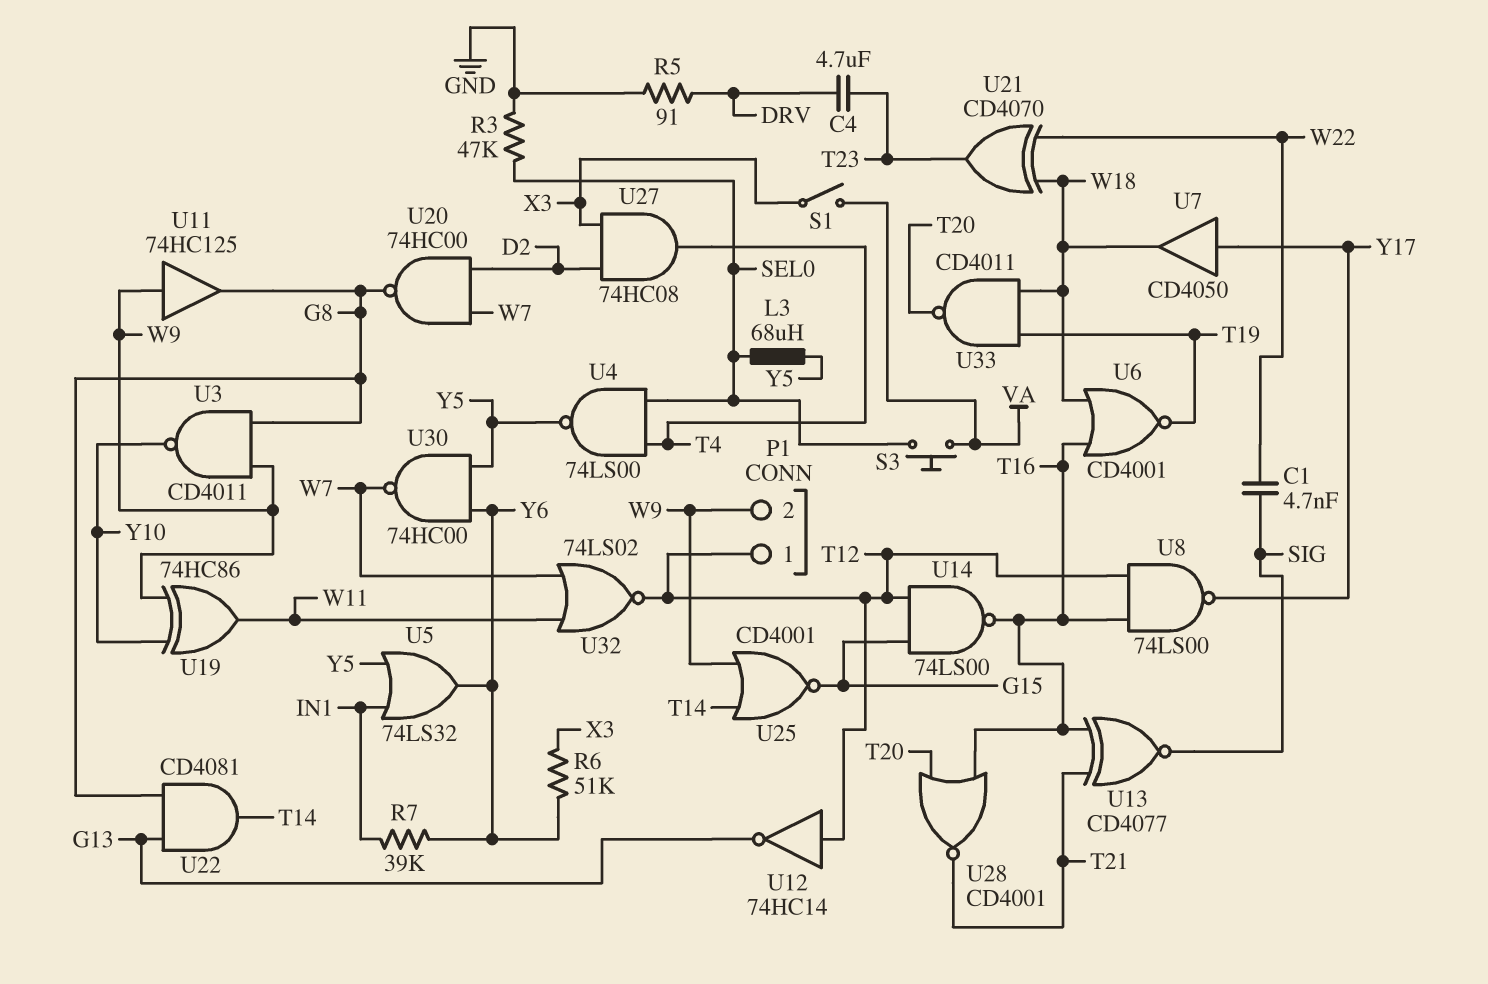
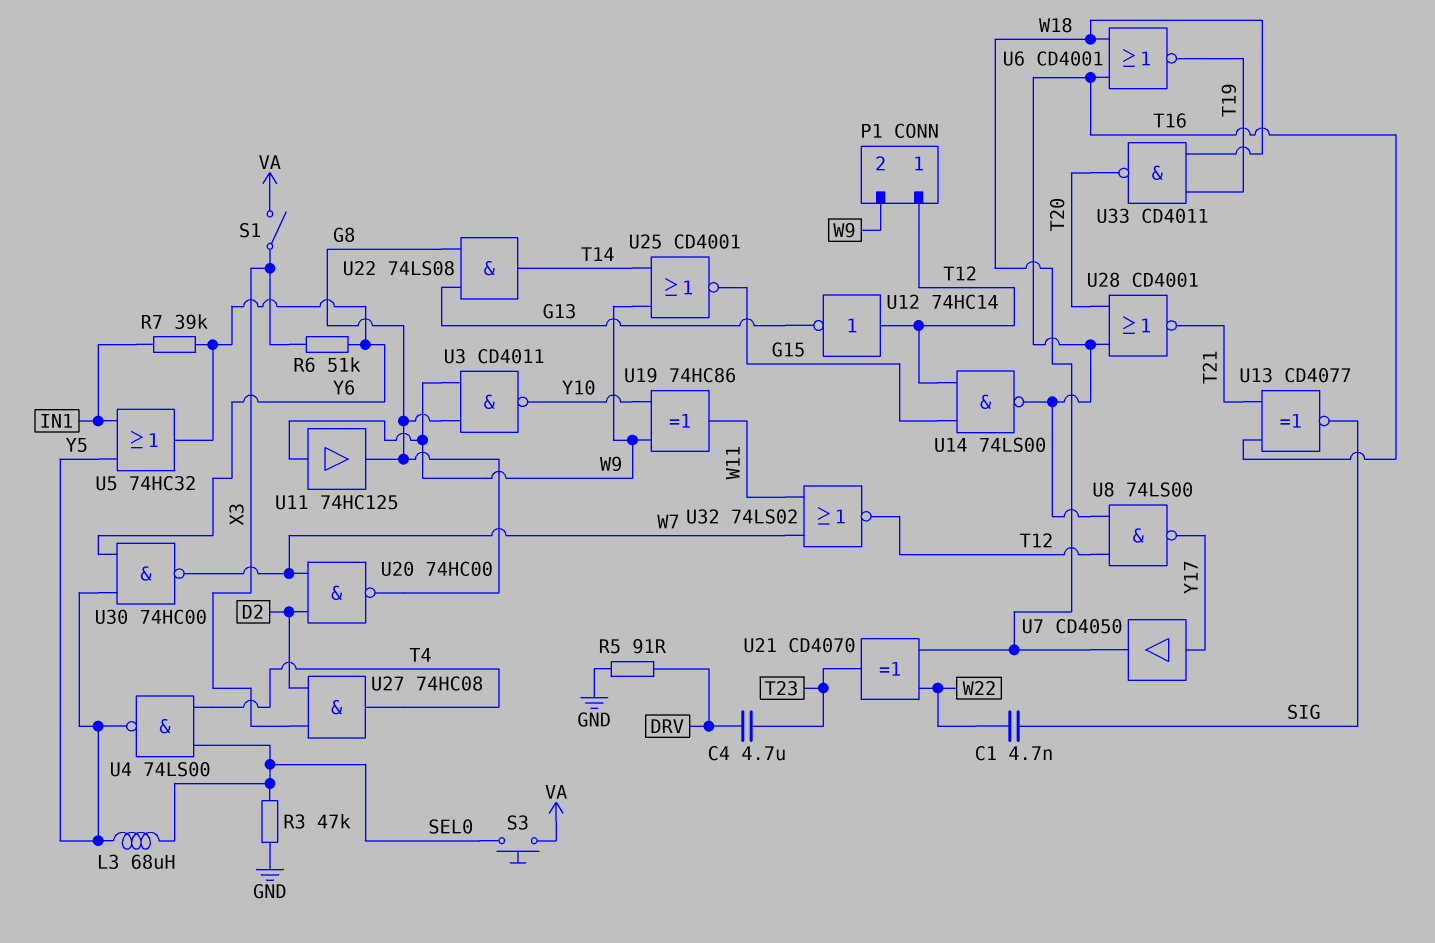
U5: OR 74LS32 (in IN1, in Y5, out Y6) -> OR 74HC32 (in IN1, in Y5, out Y6)
U22: AND CD4081 (in G8, in G13, out T14) -> AND 74LS08 (in G8, in G13, out T14)

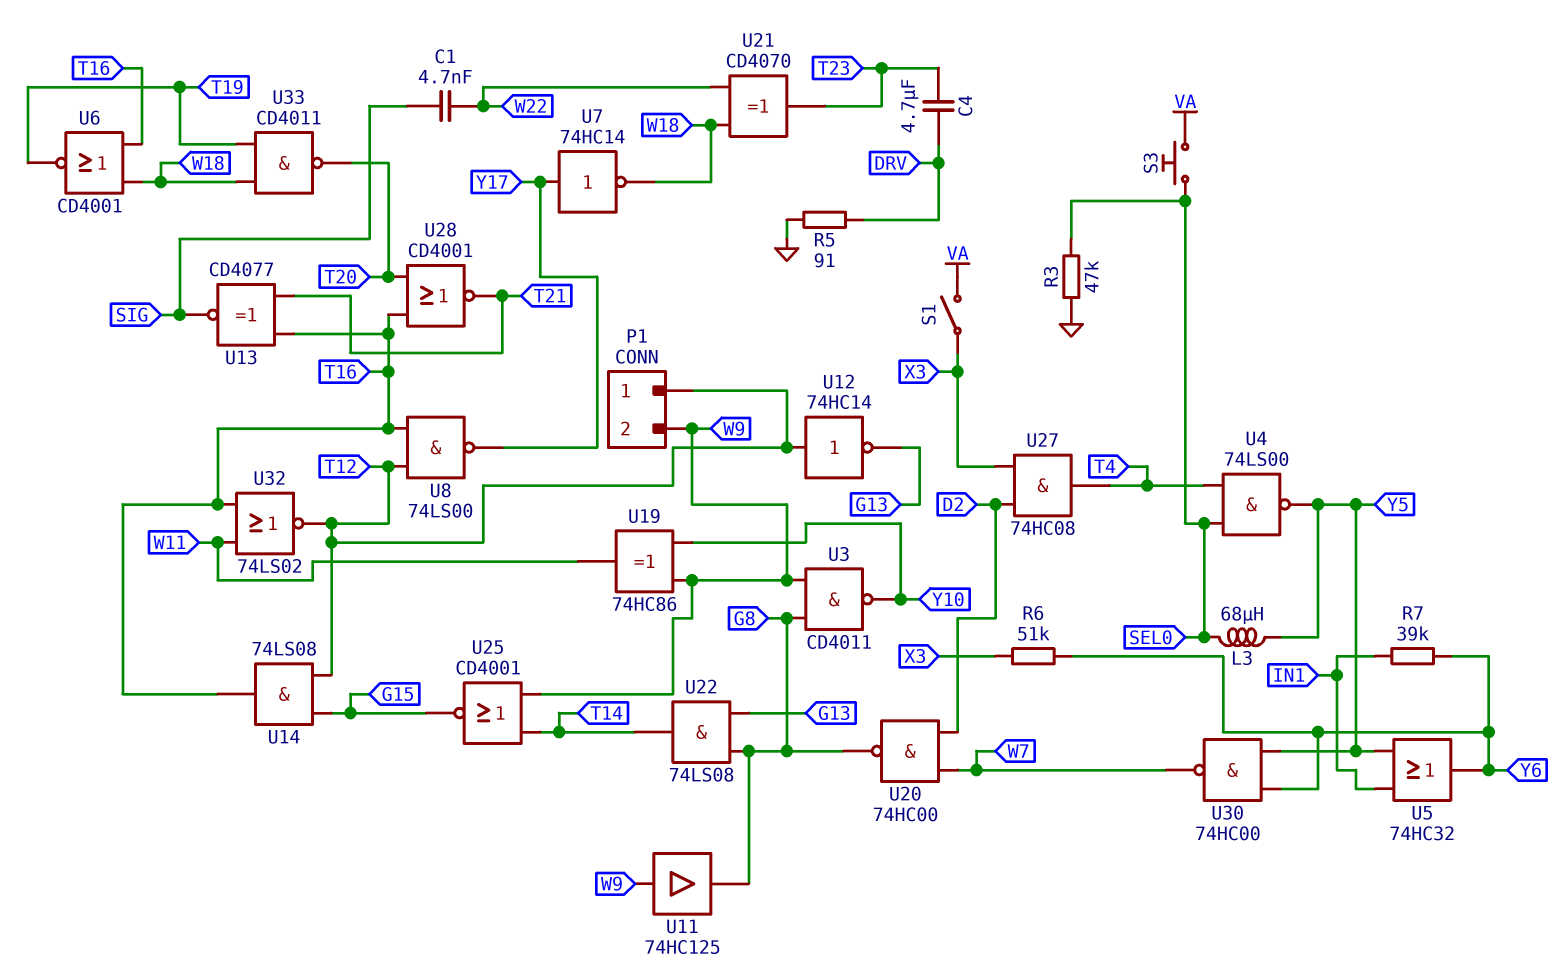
U7: buffer CD4050 (in Y17, out W18) -> NOT 74HC14 (in Y17, out W18)
U14: NAND 74LS00 (in G15, in T12, out T16) -> AND 74LS08 (in G15, in T12, out T16)
U32: NOR 74LS02 (in W7, in W11, out T12) -> NOR 74LS02 (in T16, in W11, out T12)

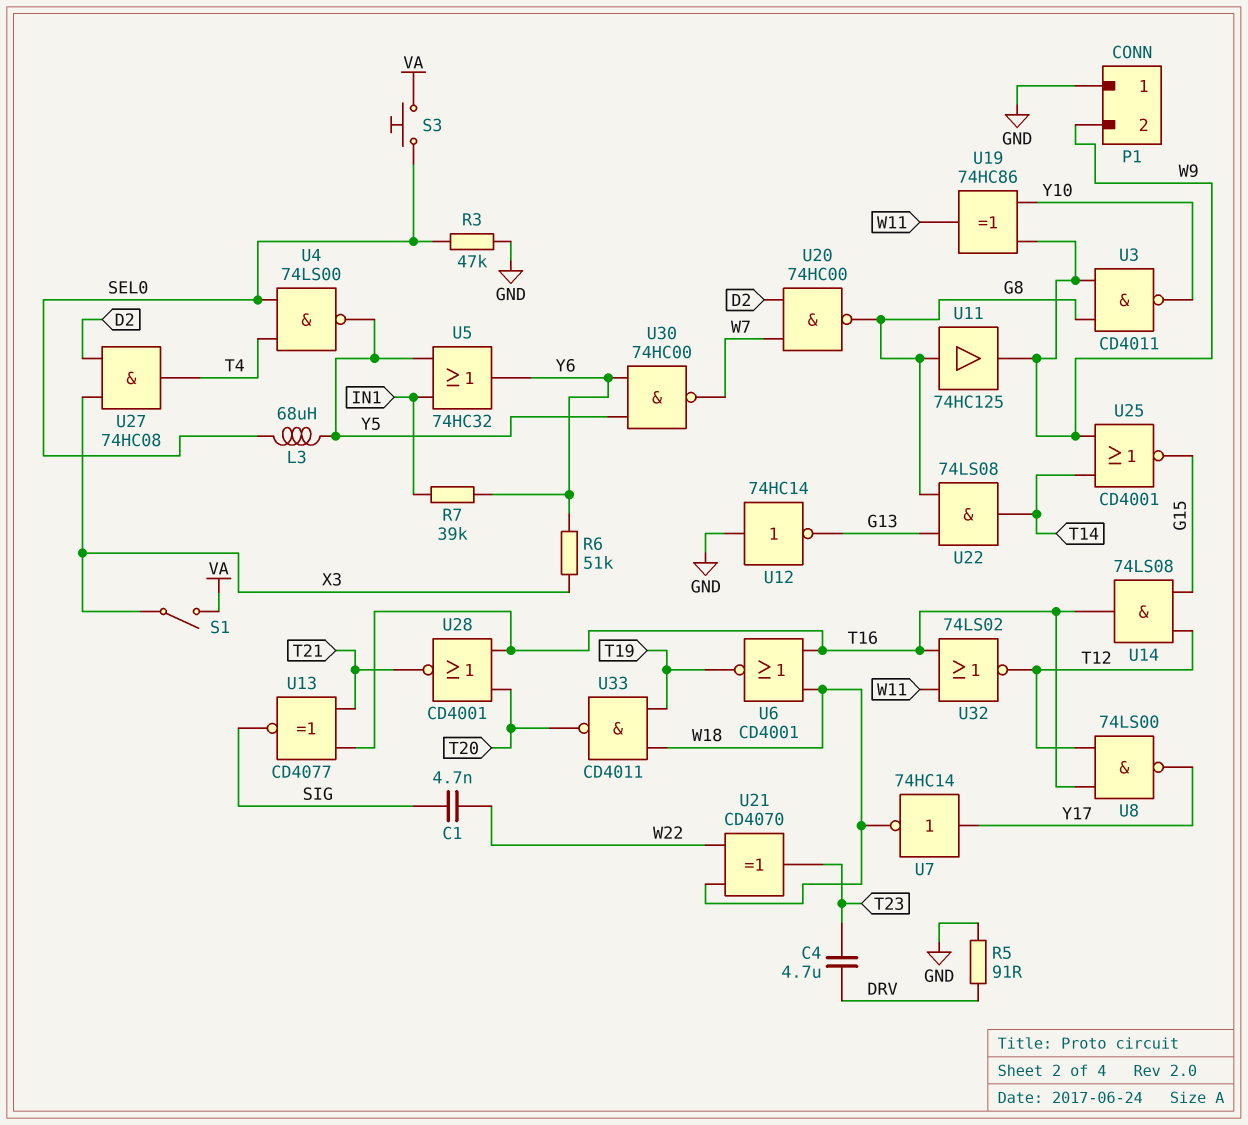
P1 pin 1: T12 -> GND
U11: buffer 74HC125 (in W9, out G8) -> buffer 74HC125 (in G8, out W9)
U12: NOT 74HC14 (in T12, out G13) -> NOT 74HC14 (in GND, out G13)

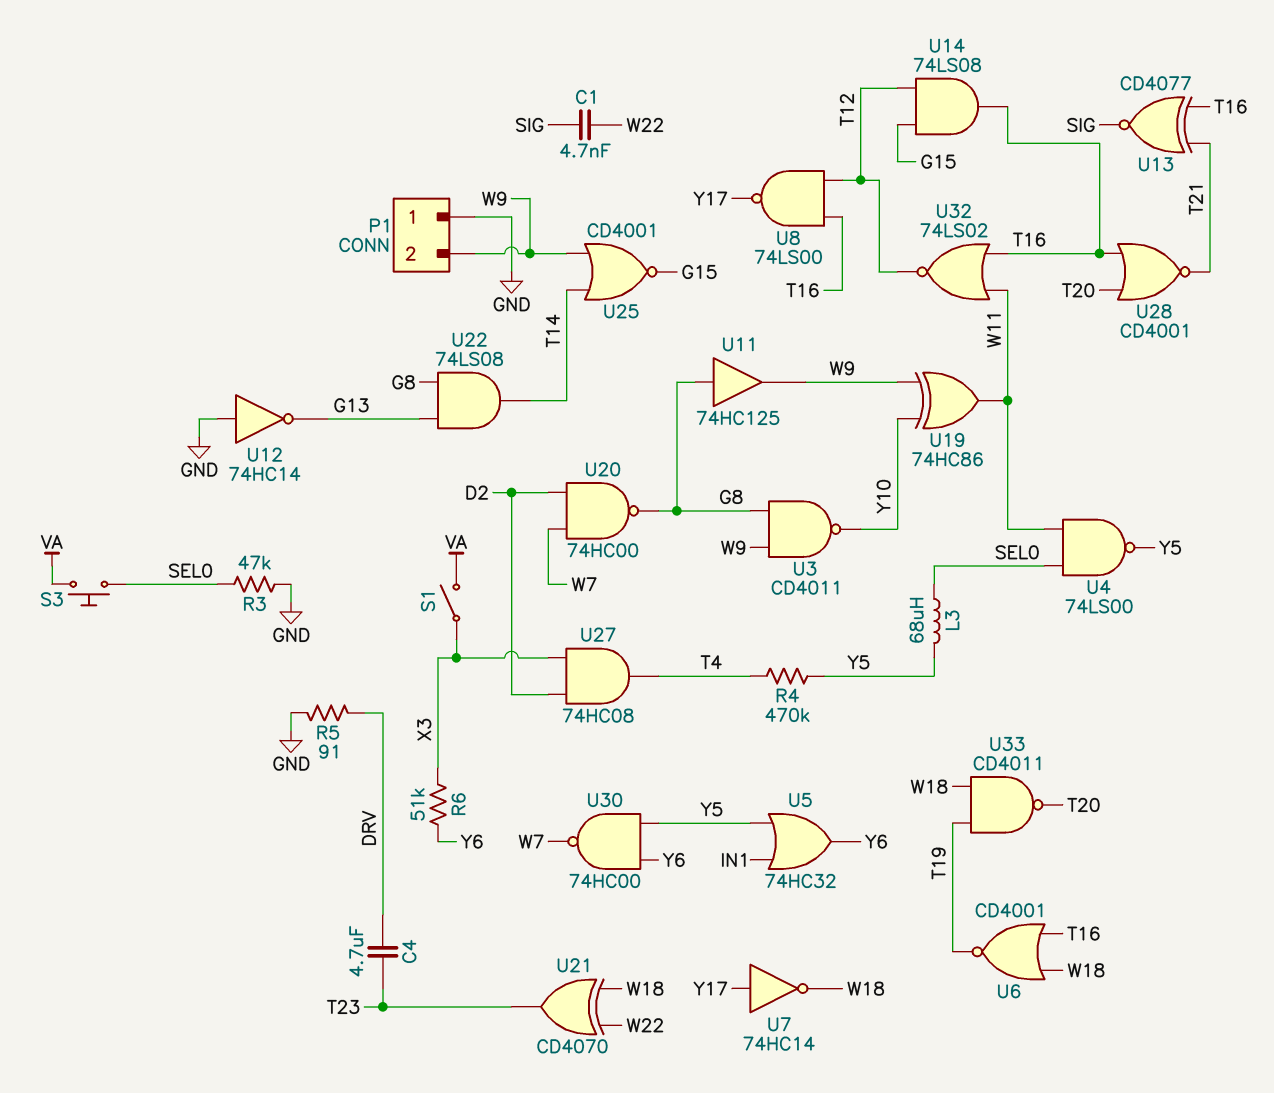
R4: none -> 470k (T4, Y5)
R7: 39k (IN1, Y6) -> none
U4: NAND 74LS00 (in SEL0, in T4, out Y5) -> NAND 74LS00 (in SEL0, in W11, out Y5)

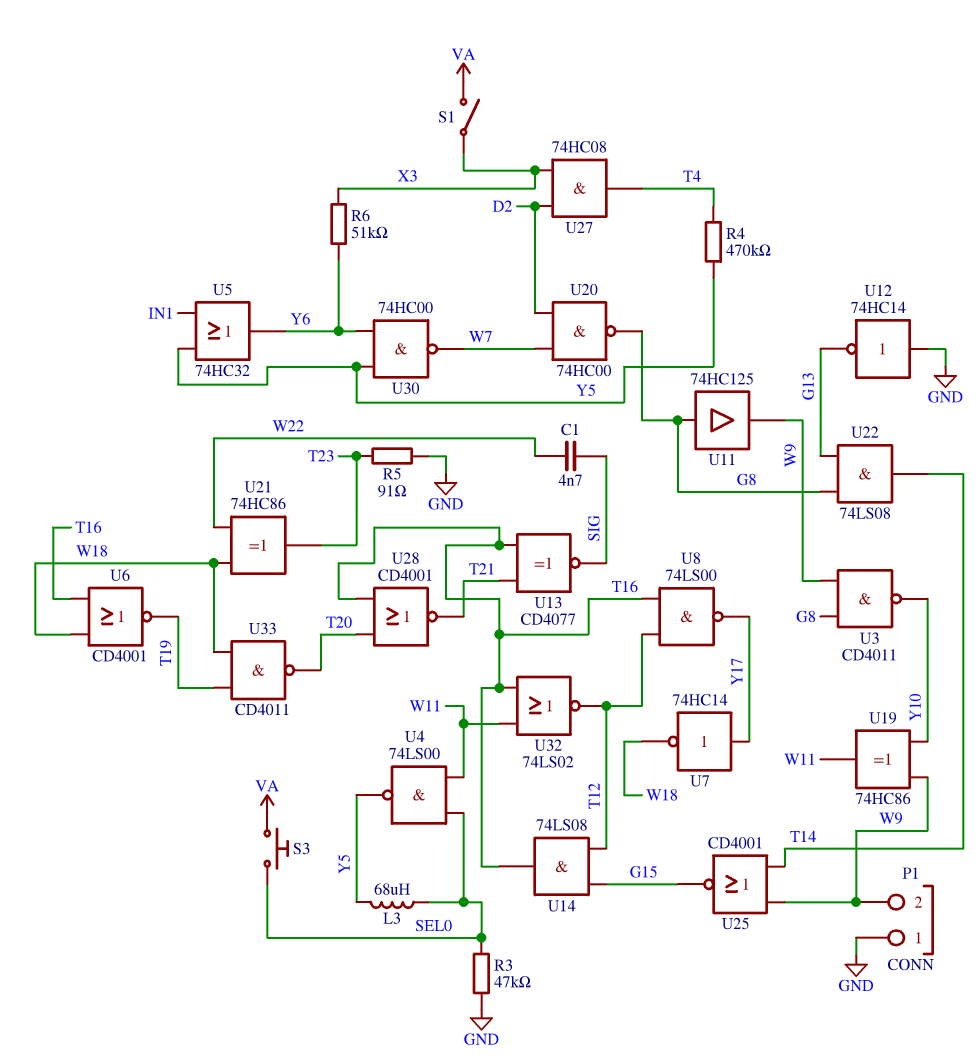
C4: 4.7uF (DRV, T23) -> none
R5: 91 (DRV, GND) -> 91 (GND, T23)
U21: XOR CD4070 (in W18, in W22, out T23) -> XOR 74HC86 (in W18, in W22, out T23)

